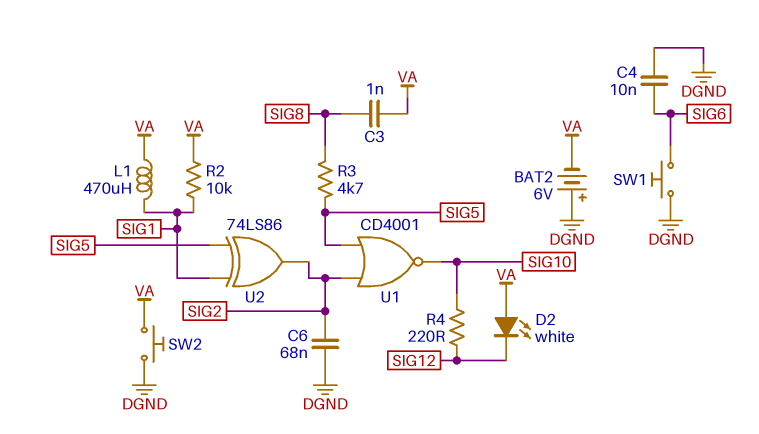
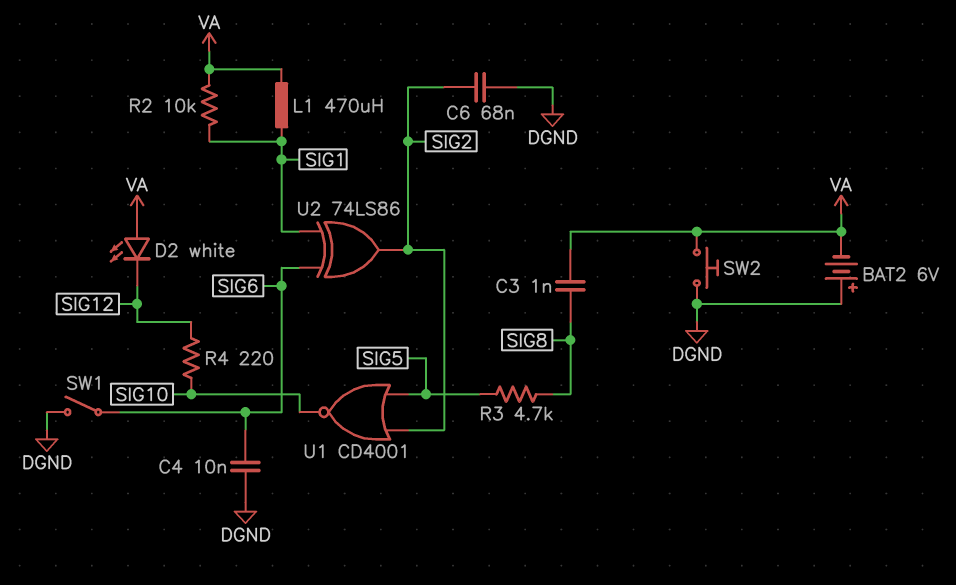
SW1: button (DGND, SIG6) -> switch (DGND, SIG6)
U2: XOR 74LS86 (in SIG1, in SIG5, out SIG2) -> XOR 74LS86 (in SIG1, in SIG6, out SIG2)

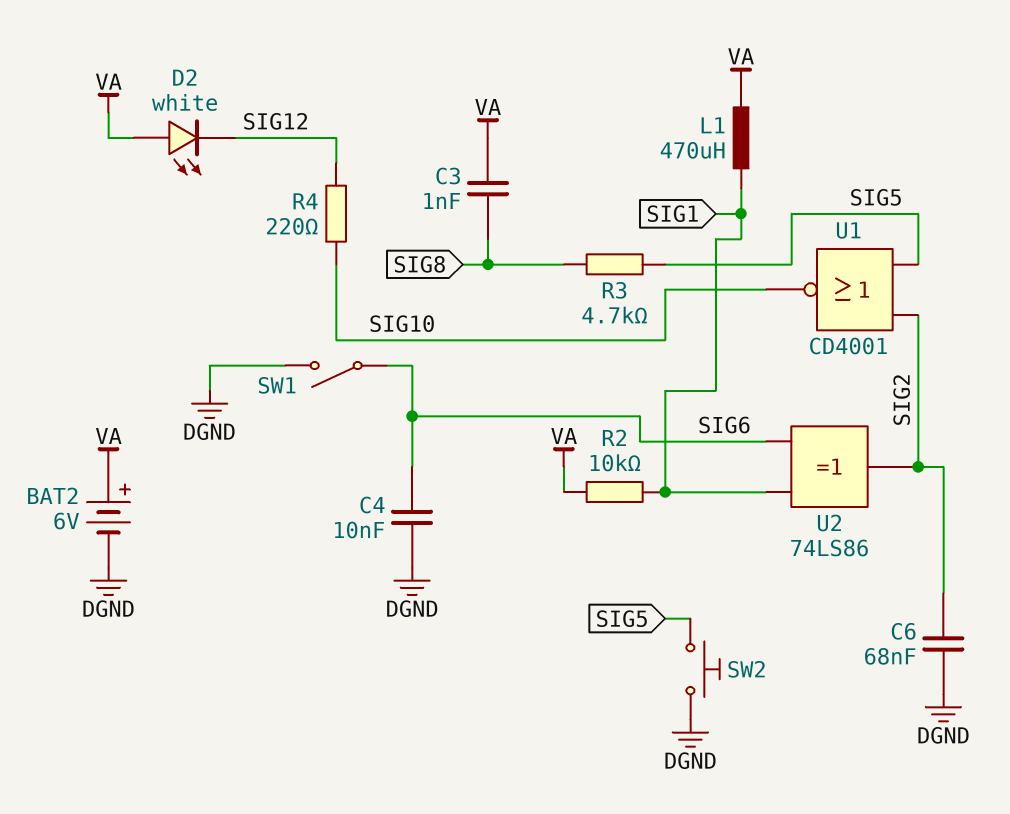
BAT2: 6V (plus DGND, minus VA) -> 6V (plus VA, minus DGND)
SW2: button (DGND, VA) -> button (DGND, SIG5)

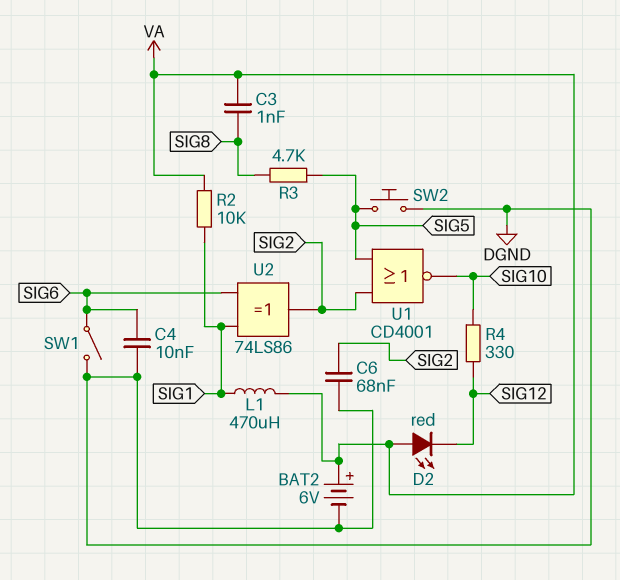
D2: LED white (A VA, K SIG12) -> LED red (A VA, K SIG12)
R4: 220 (SIG10, SIG12) -> 330 (SIG10, SIG12)

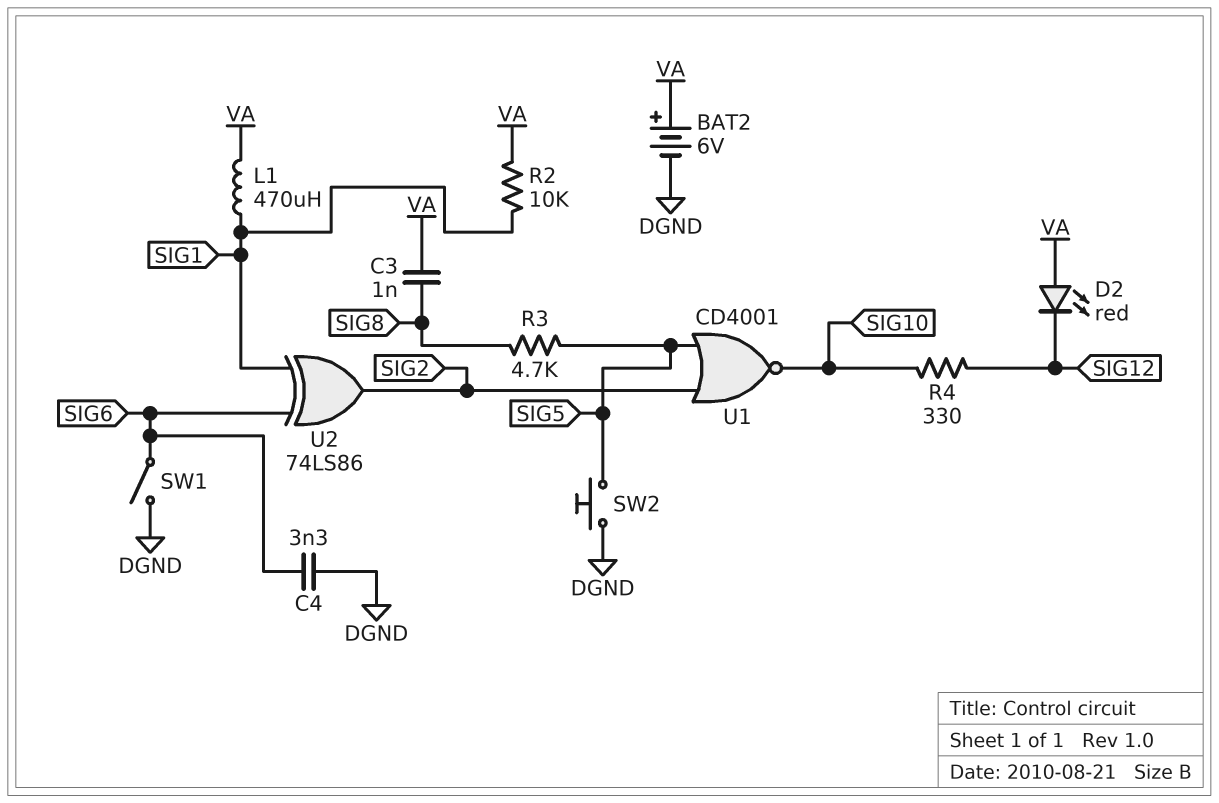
C4: 10nF (DGND, SIG6) -> 3.3nF (DGND, SIG6)
C6: 68nF (DGND, SIG2) -> none

